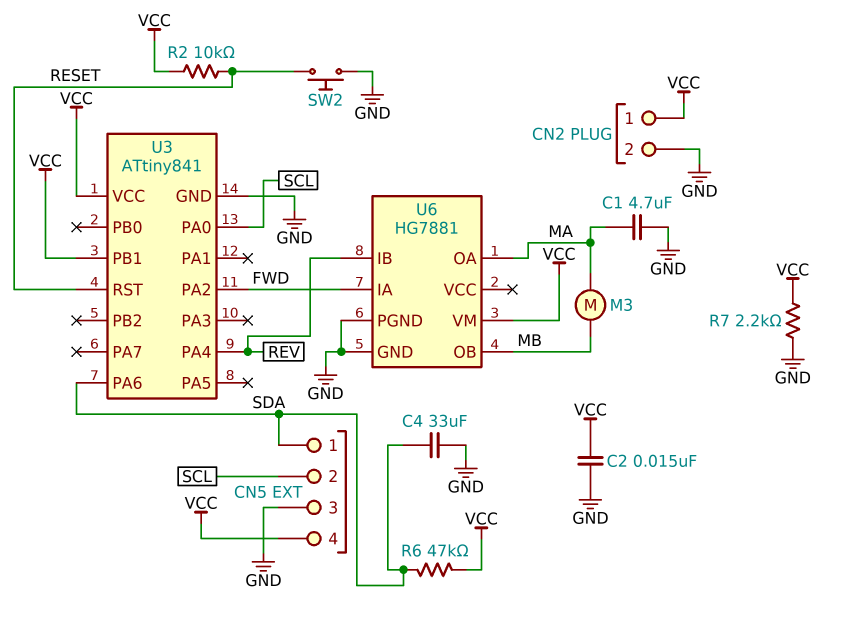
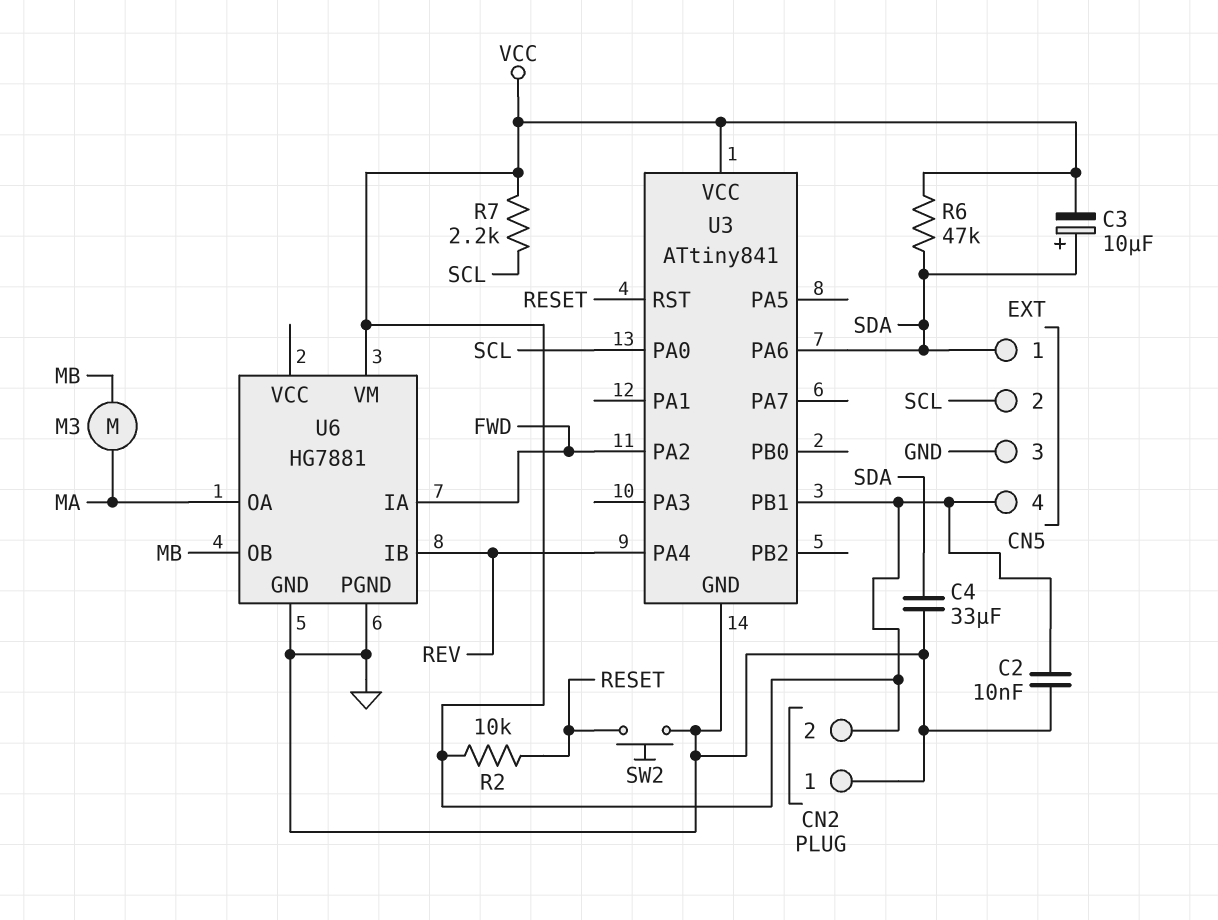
C1: 4.7uF (GND, MA) -> none
C2: 15nF (GND, VCC) -> 10nF (GND, VCC)
C3: none -> 10uF (plus SDA, minus VCC)
CN2 pin 1: VCC -> GND
CN2 pin 2: GND -> VCC
R7: 2.2k (GND, VCC) -> 2.2k (SCL, VCC)

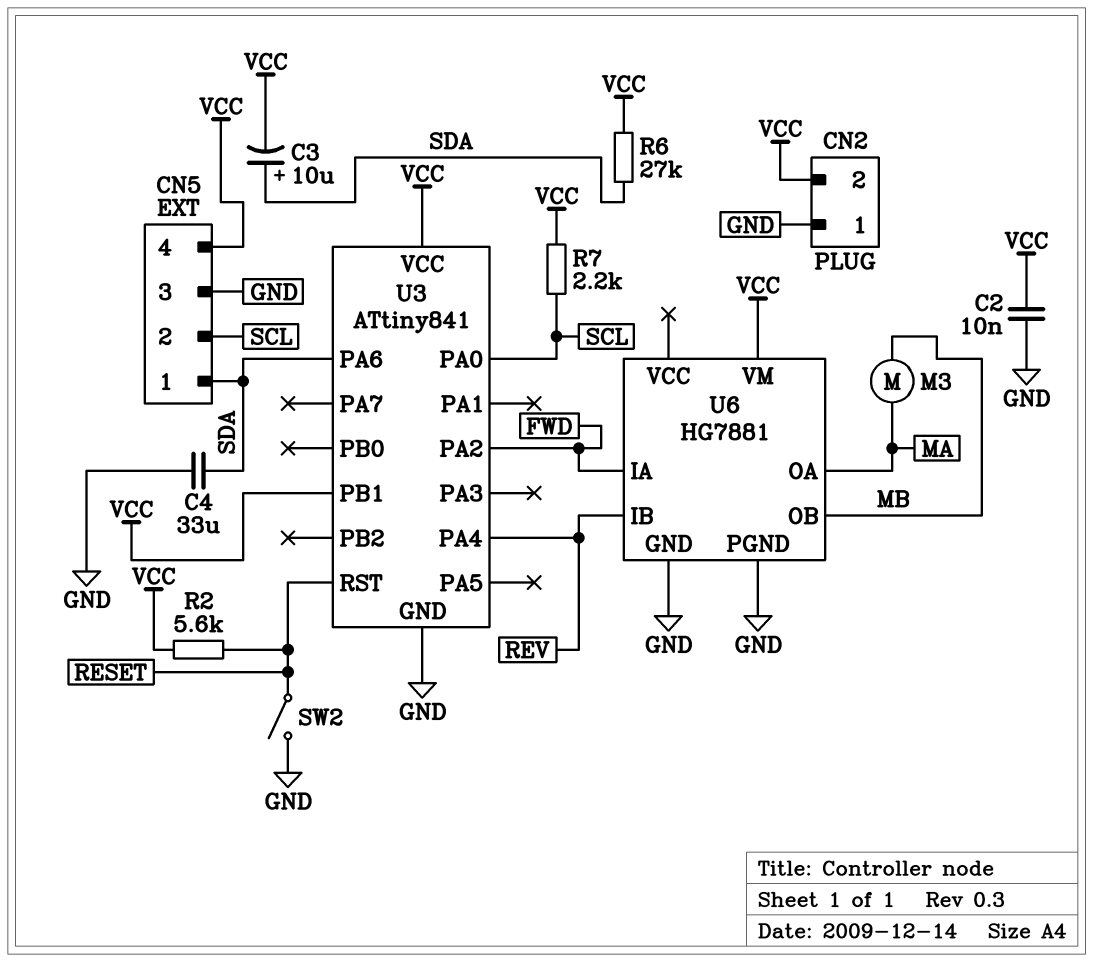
R2: 10k (RESET, VCC) -> 5.6k (RESET, VCC)
R6: 47k (SDA, VCC) -> 27k (SDA, VCC)
SW2: button (GND, RESET) -> switch (GND, RESET)

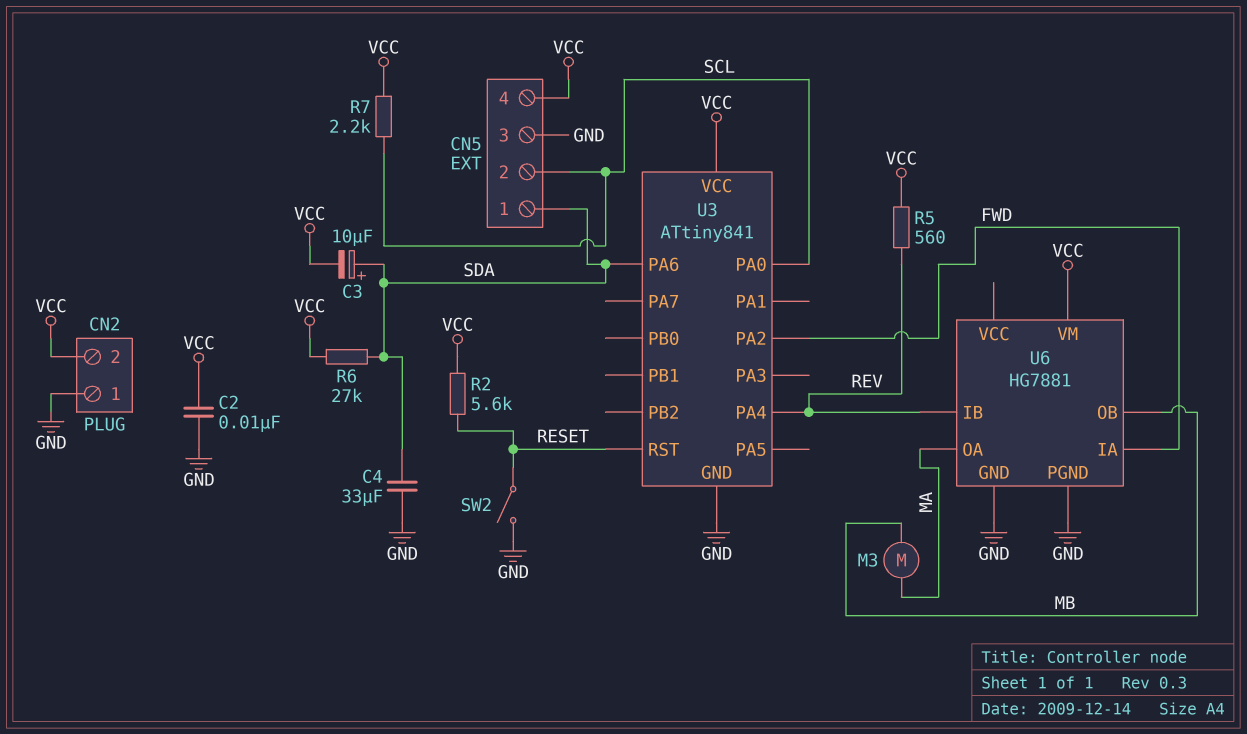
R5: none -> 560 (REV, VCC)
U3 pin PB1: VCC -> none

